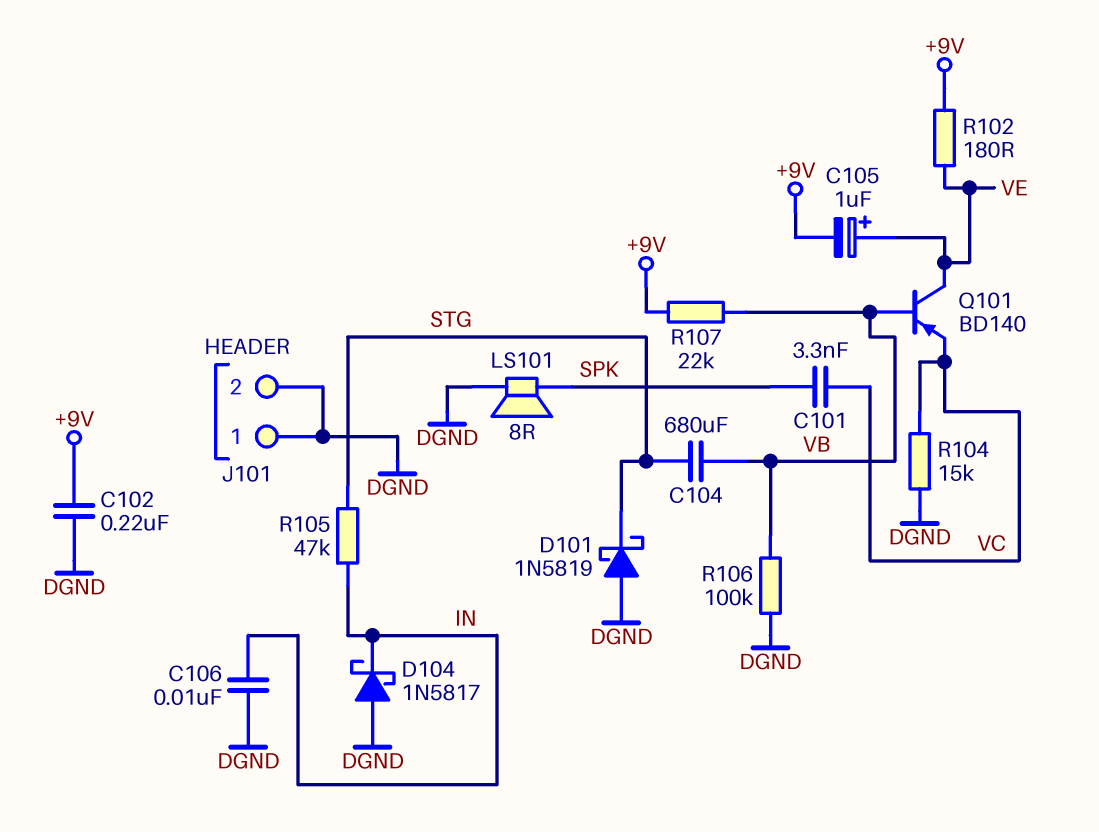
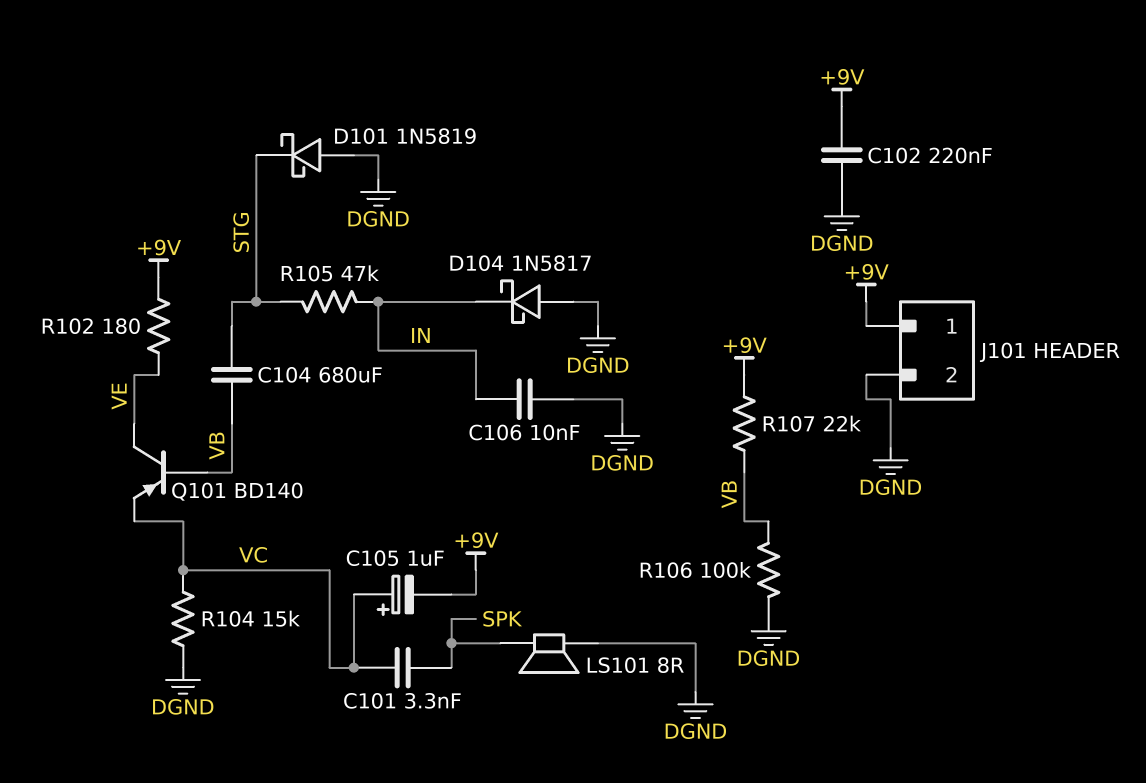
C105: 1uF (plus VE, minus +9V) -> 1uF (plus VC, minus +9V)
J101 pin 1: DGND -> +9V

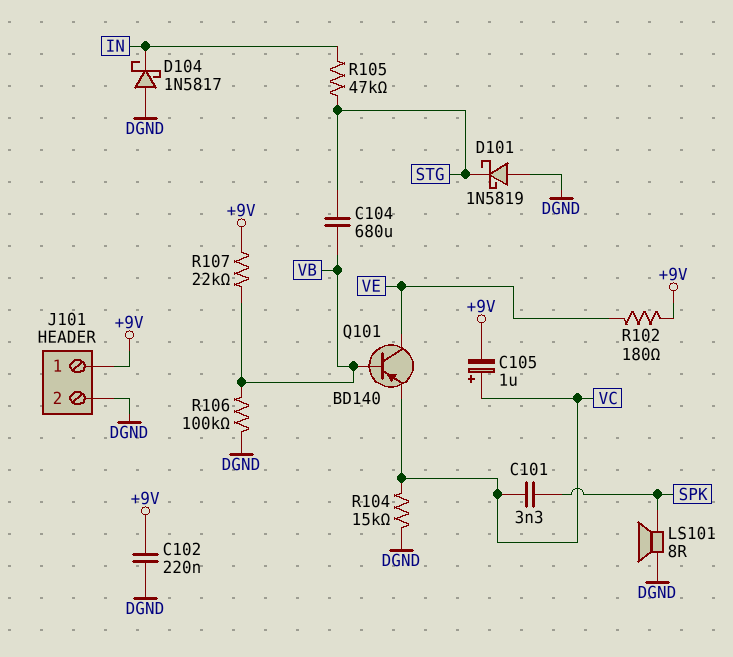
C106: 10nF (DGND, IN) -> none

